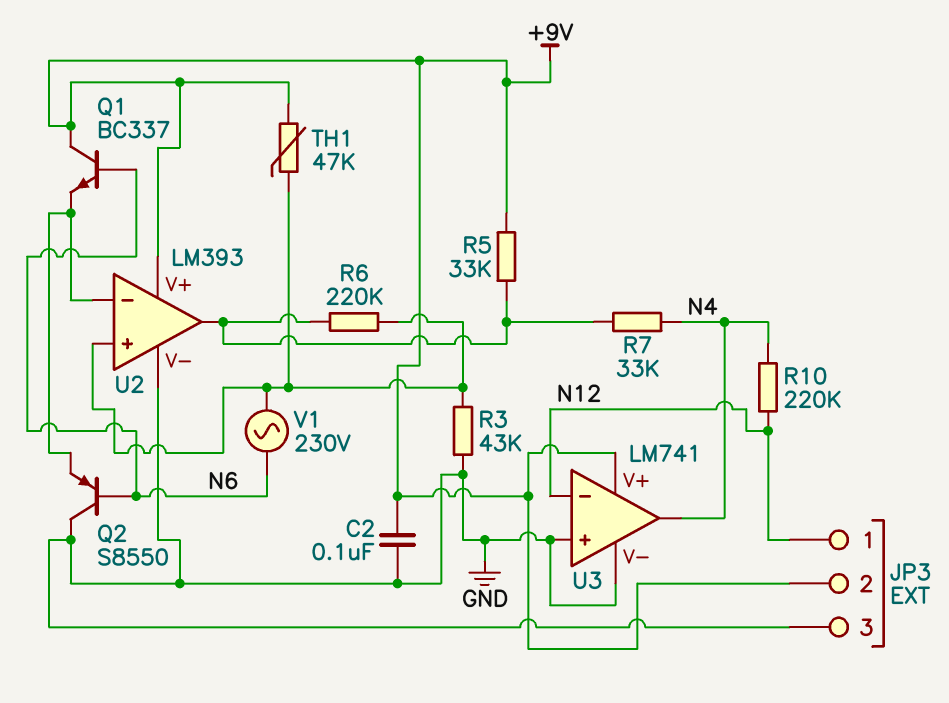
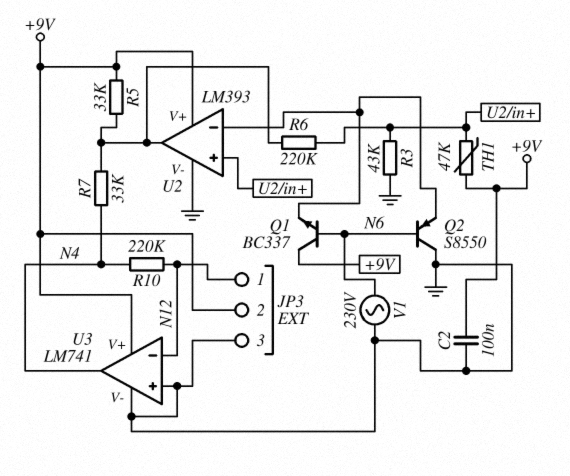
V1: AC 230V (N6, U2/in+) -> AC 230V (GND, N6)

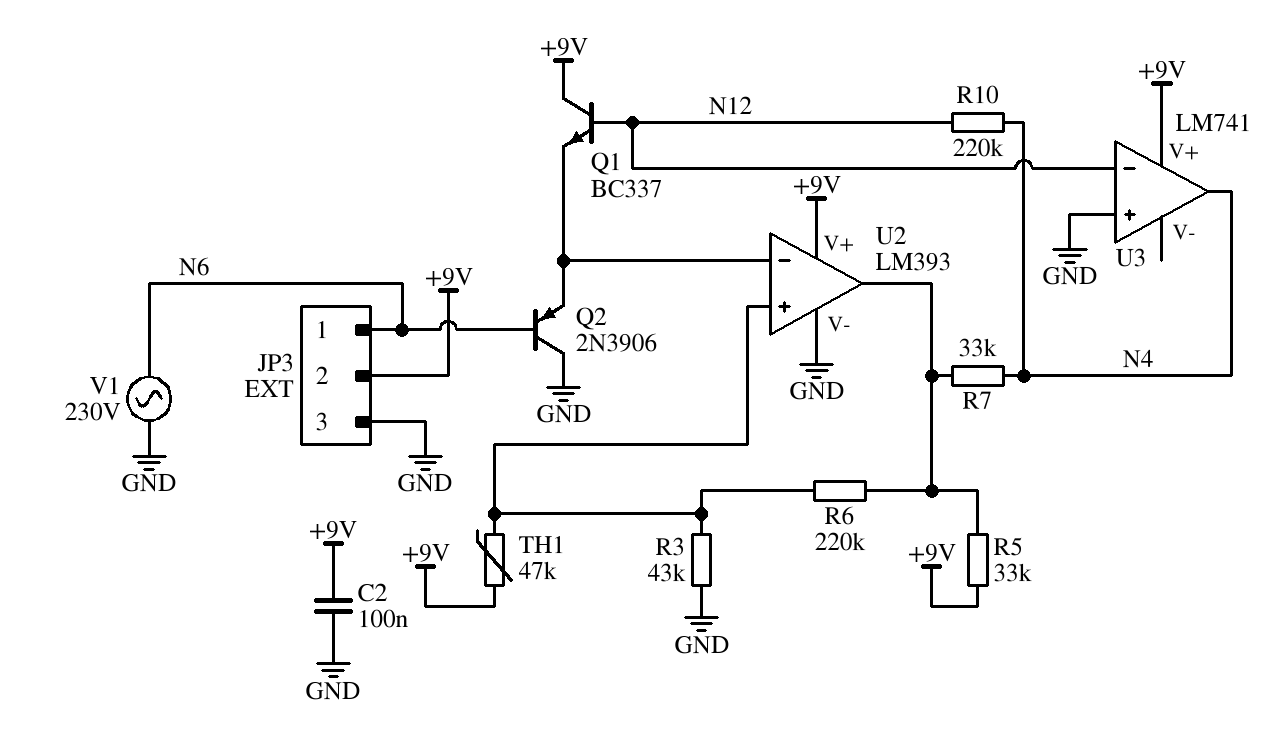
JP3 pin 1: N12 -> N6
Q1: NPN BC337 (B N6, C +9V, E U2/in-) -> NPN BC337 (B N12, C +9V, E U2/in-)
Q2: PNP S8550 (B N6, C GND, E U2/in-) -> PNP 2N3906 (B N6, C GND, E U2/in-)
U3 pin V-: GND -> none

